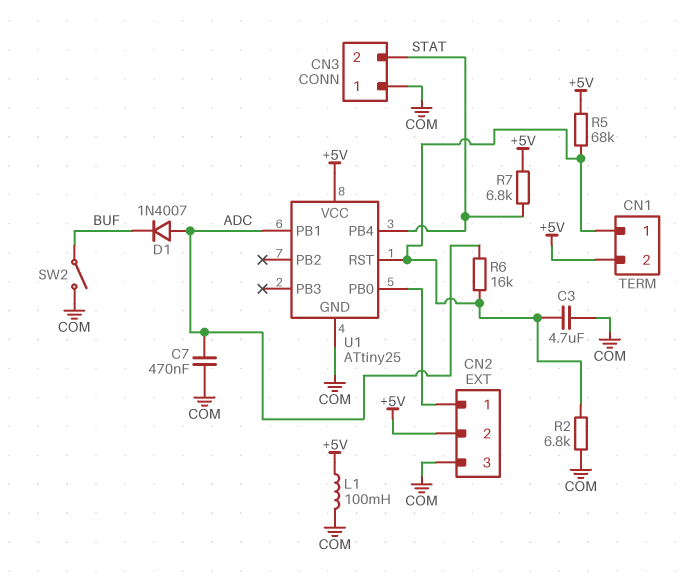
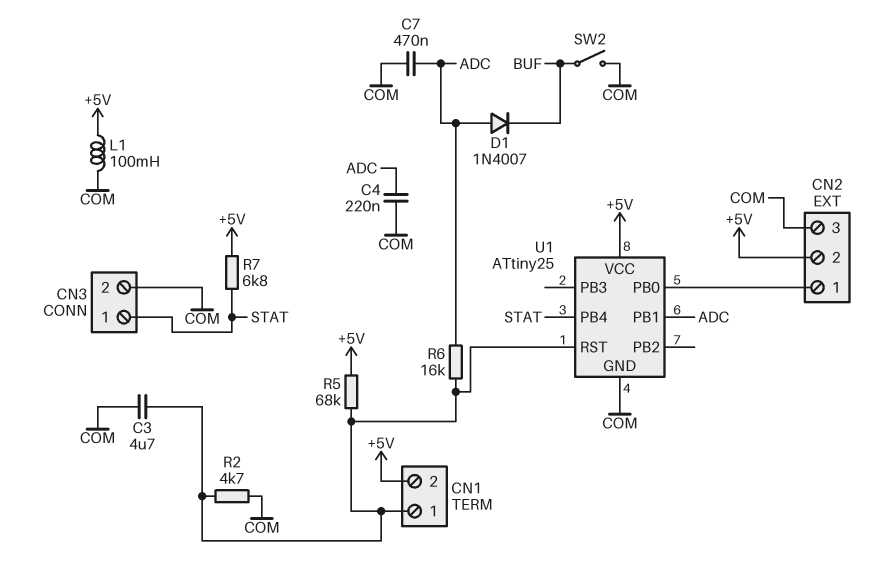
C4: none -> 220nF (ADC, COM)
CN3 pin 1: COM -> STAT
CN3 pin 2: STAT -> COM
R2: 6.8k (CN1/1, COM) -> 4.7k (CN1/1, COM)

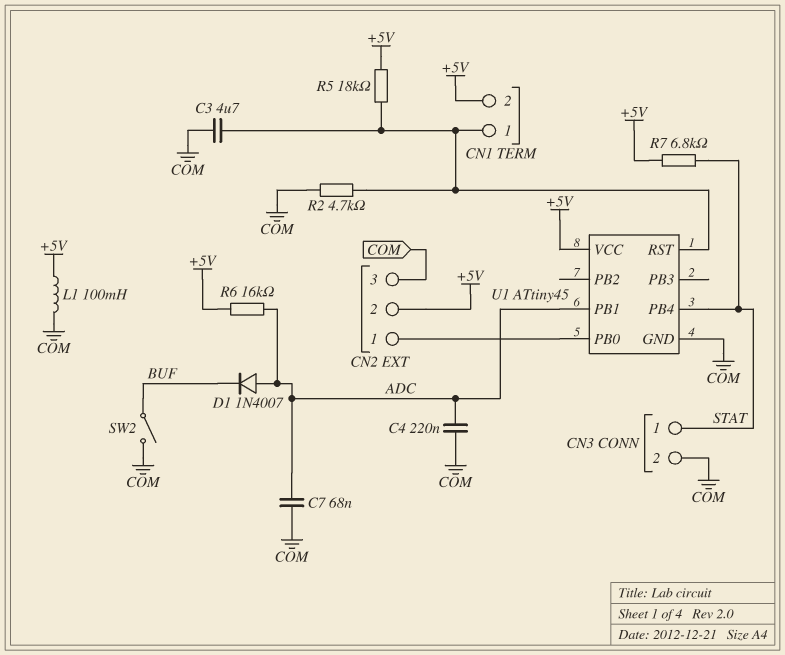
C7: 470nF (ADC, COM) -> 68nF (ADC, COM)
R5: 68k (+5V, CN1/1) -> 18k (+5V, CN1/1)
R6: 16k (ADC, CN1/1) -> 16k (+5V, ADC)
U1: ATtiny25 -> ATtiny45

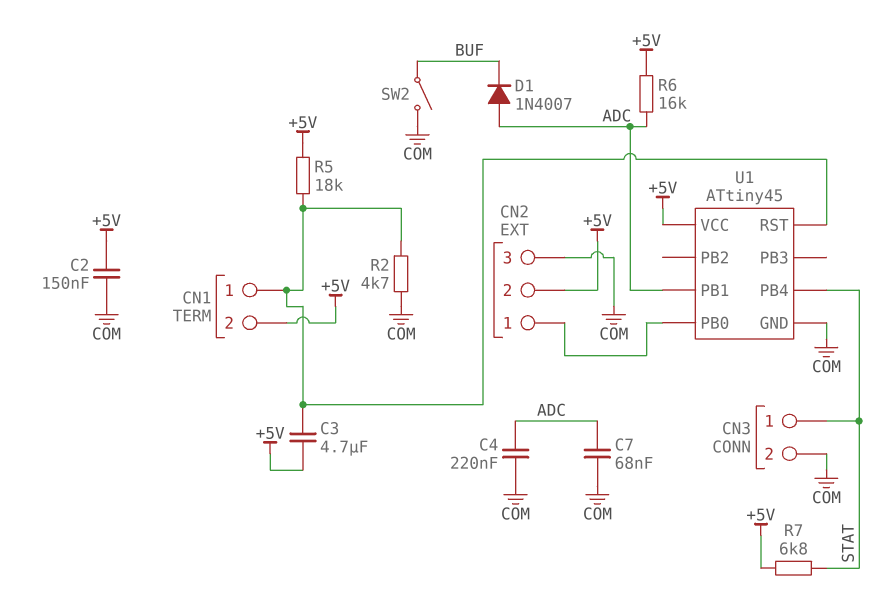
C2: none -> 150nF (+5V, COM)
C3: 4.7uF (CN1/1, COM) -> 4.7uF (+5V, CN1/1)
L1: 100mH (+5V, COM) -> none

